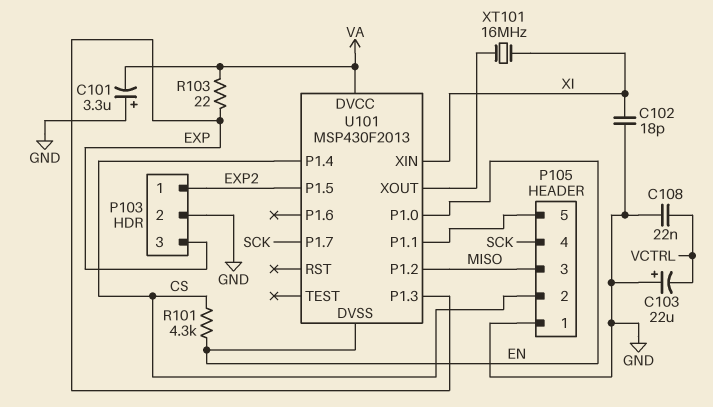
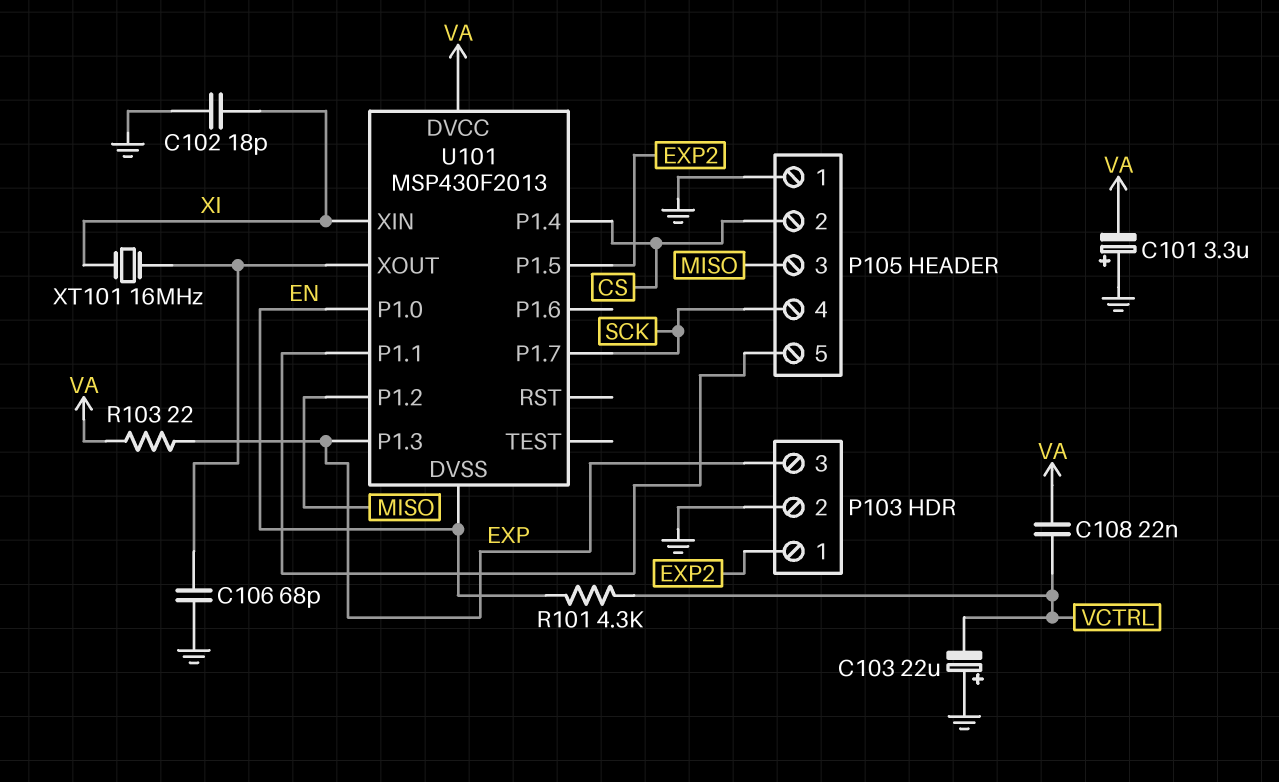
C106: none -> 68pF (GND, U101/XOUT)
C108: 22nF (GND, VCTRL) -> 22nF (VA, VCTRL)
R101: 4.3k (CS, EN) -> 4.3k (EN, VCTRL)

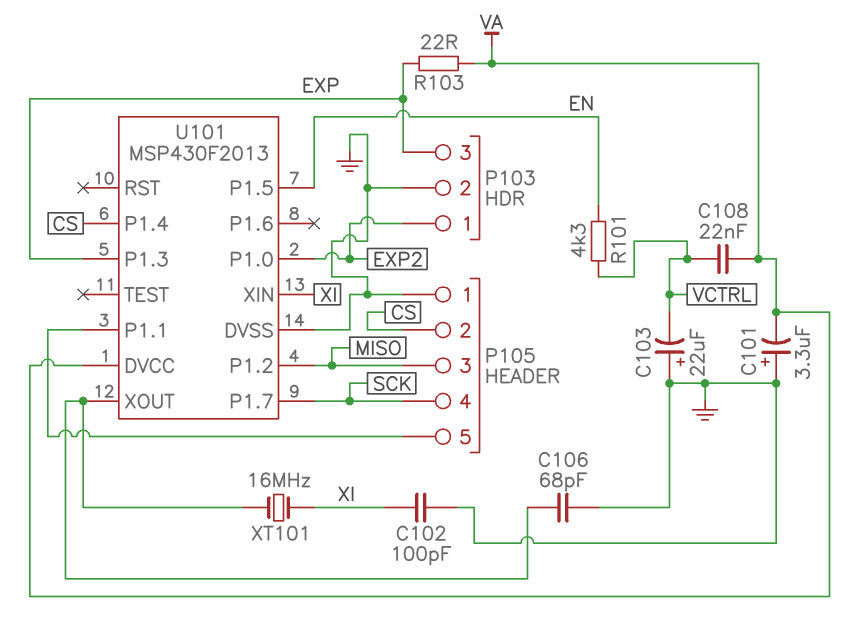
C102: 18pF (GND, XI) -> 100pF (GND, XI)
U101 pin DVSS: EN -> GND
U101 pin P1.0: EN -> EXP2
U101 pin P1.5: EXP2 -> EN

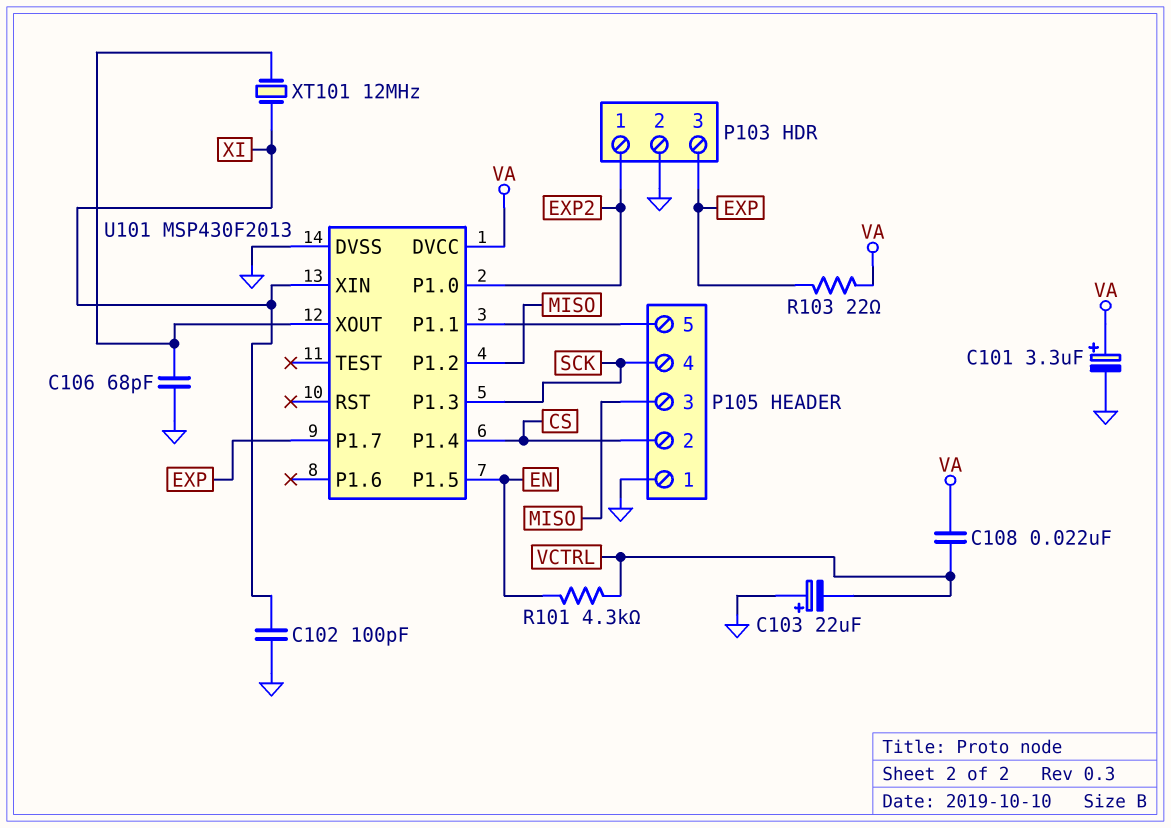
C101: 3.3uF (plus GND, minus VA) -> 3.3uF (plus VA, minus GND)
U101 pin P1.3: EXP -> SCK
U101 pin P1.7: SCK -> EXP
XT101: 16MHz (U101/XOUT, XI) -> 12MHz (U101/XOUT, XI)

